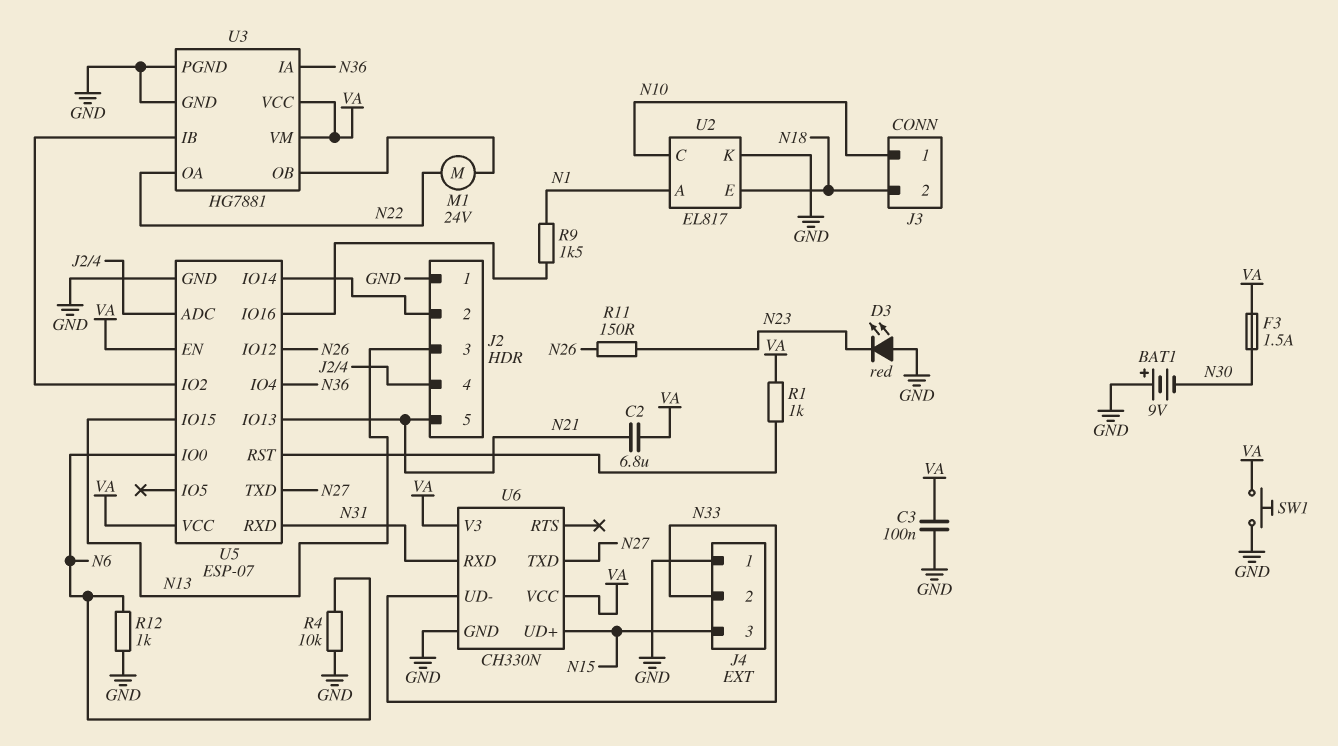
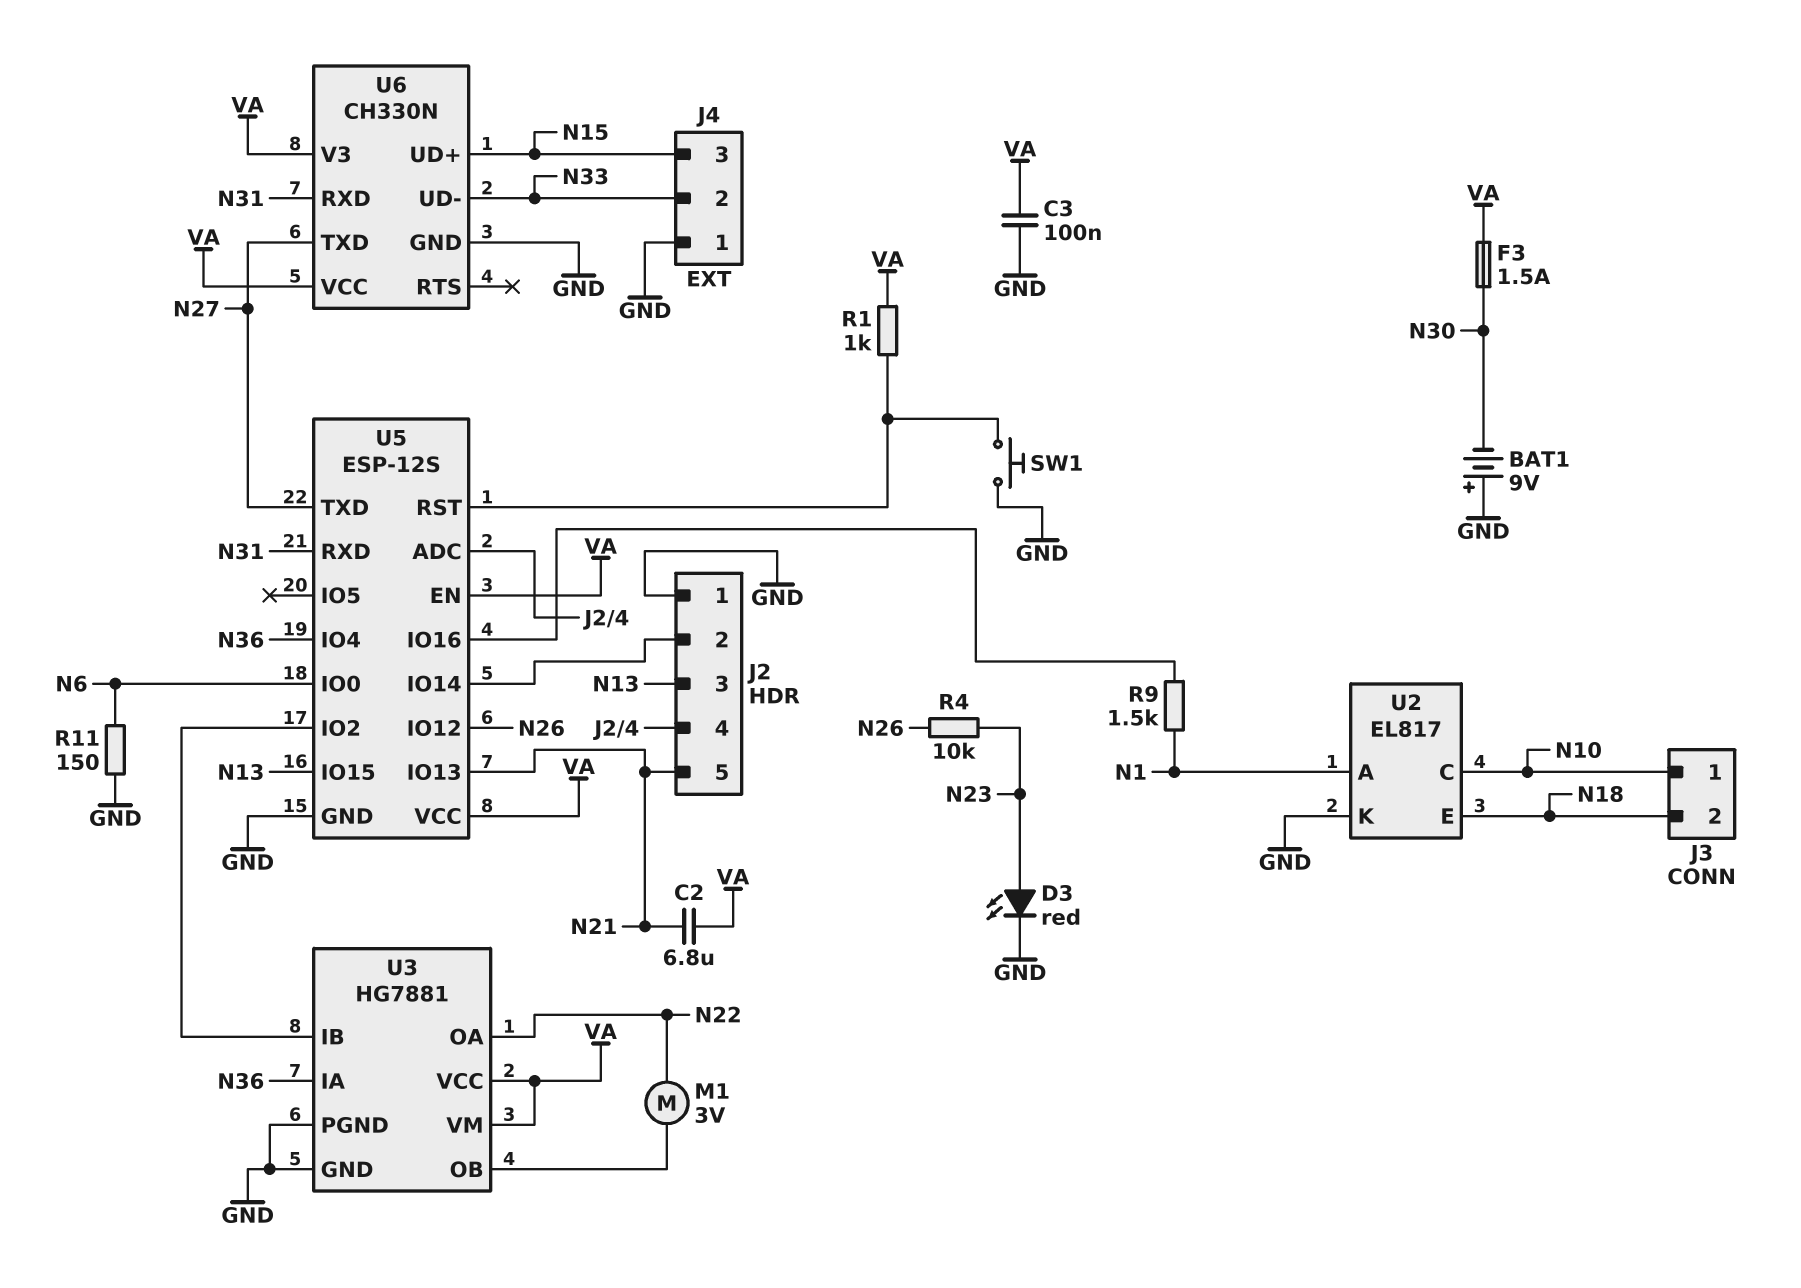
D3: LED red (A GND, K N23) -> LED red (A N23, K GND)
M1: motor 24V (N22, U3/OB) -> motor 3V (N22, U3/OB)
R4: 10k (GND, N6) -> 10k (N23, N26)
R11: 150 (N23, N26) -> 150 (GND, N6)
R12: 1k (GND, N6) -> none
SW1: button (GND, VA) -> button (GND, U5/RST)
U5: ESP-07 -> ESP-12S

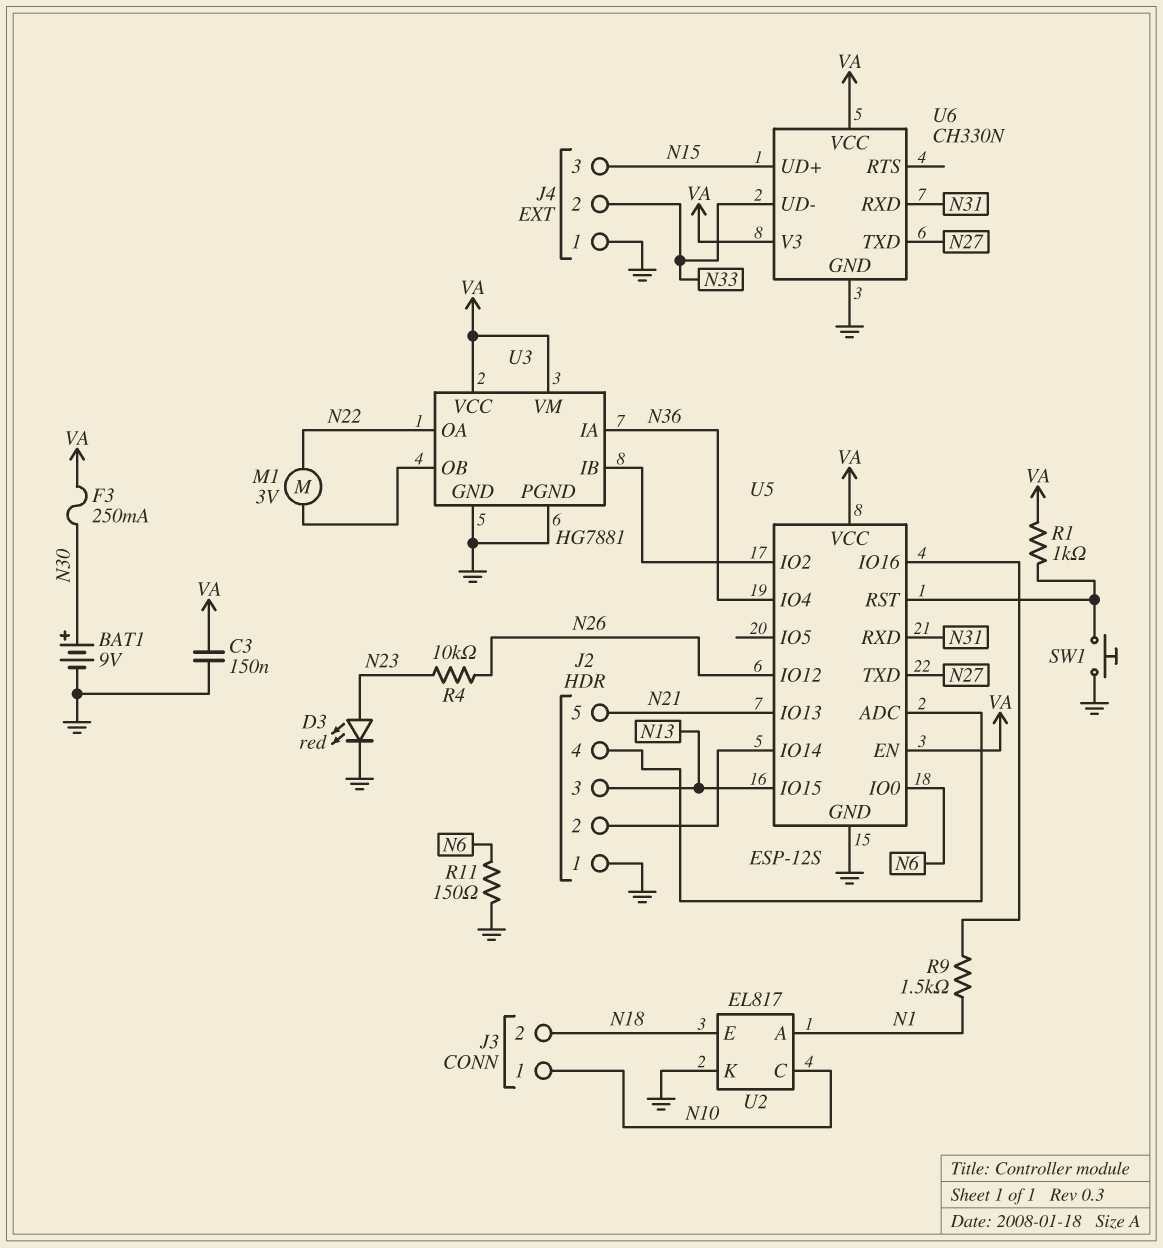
BAT1: 9V (plus GND, minus N30) -> 9V (plus N30, minus GND)
C2: 6.8uF (N21, VA) -> none
C3: 100nF (GND, VA) -> 150nF (GND, VA)
F3: 1.5A (N30, VA) -> 250mA (N30, VA)

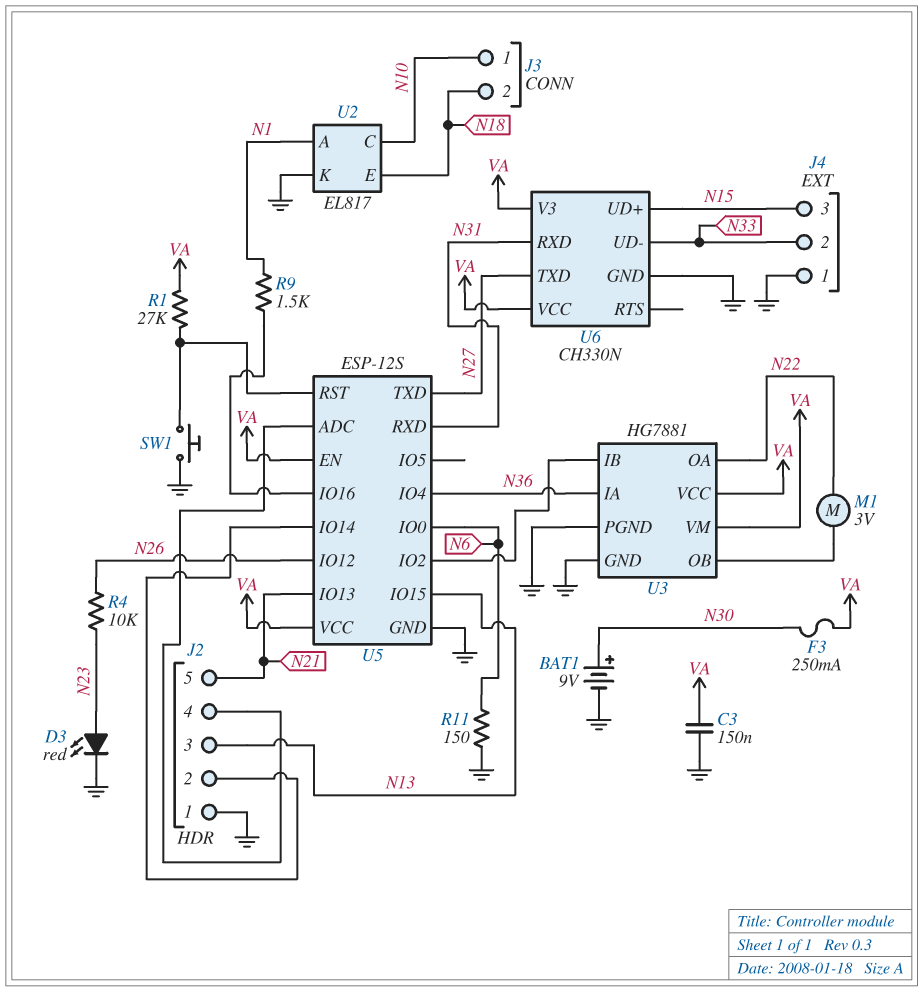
R1: 1k (U5/RST, VA) -> 27k (U5/RST, VA)

